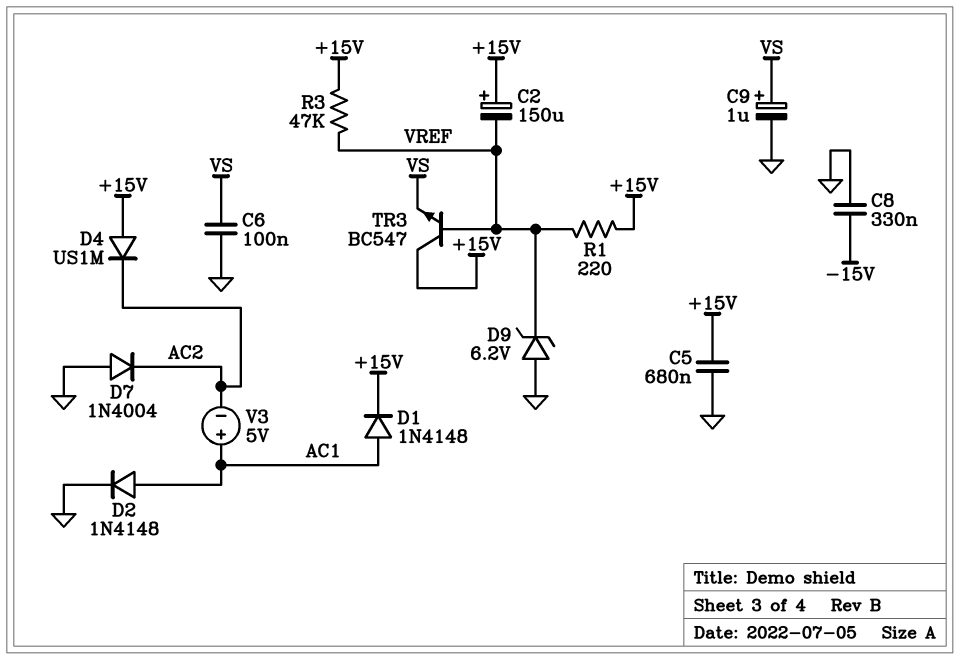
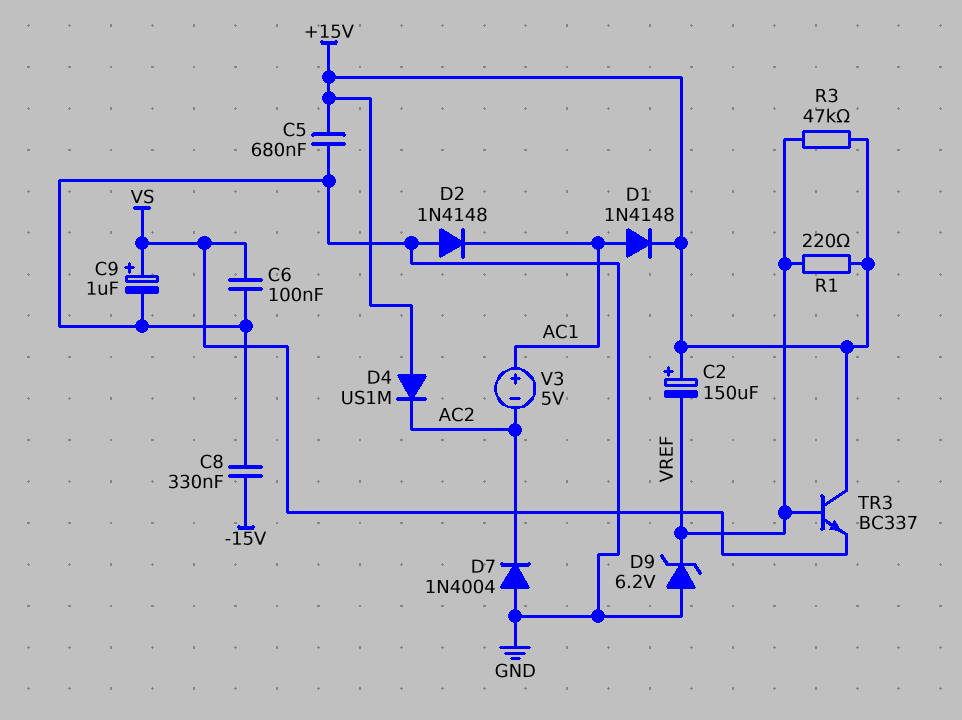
D2: diode 1N4148 (A AC1, K GND) -> diode 1N4148 (A GND, K AC1)
TR3: NPN BC547 (B VREF, C +15V, E VS) -> NPN BC337 (B VREF, C +15V, E VS)

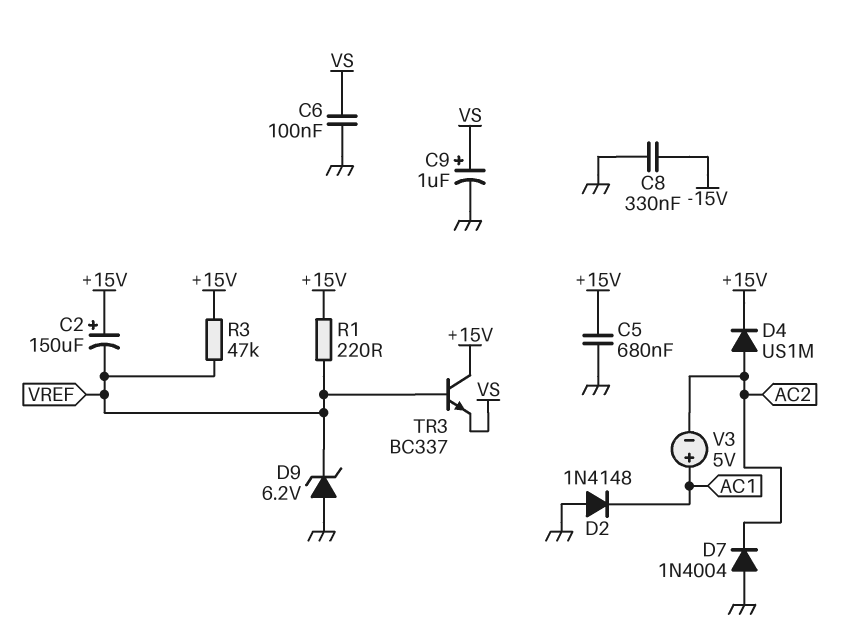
D1: diode 1N4148 (A AC1, K +15V) -> none
D4: diode US1M (A +15V, K AC2) -> diode US1M (A AC2, K +15V)

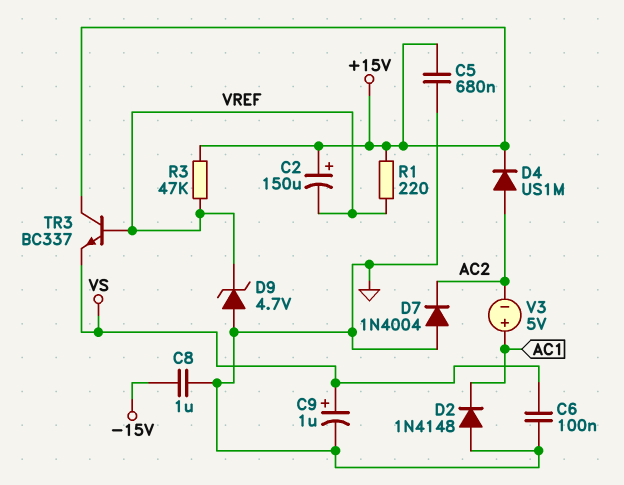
C8: 330nF (-15V, GND) -> 1uF (-15V, GND)
D9: zener 6.2V (A GND, K VREF) -> zener 4.7V (A GND, K VREF)

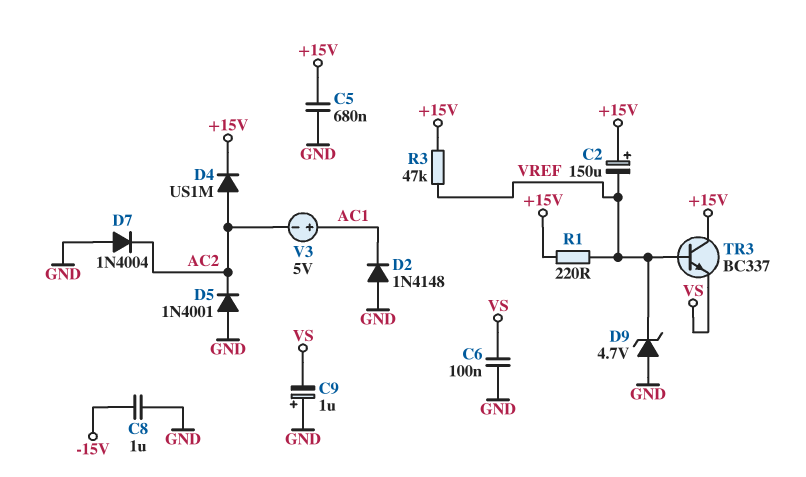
C9: 1uF (plus VS, minus GND) -> 1uF (plus GND, minus VS)
D5: none -> diode 1N4001 (A GND, K AC2)

